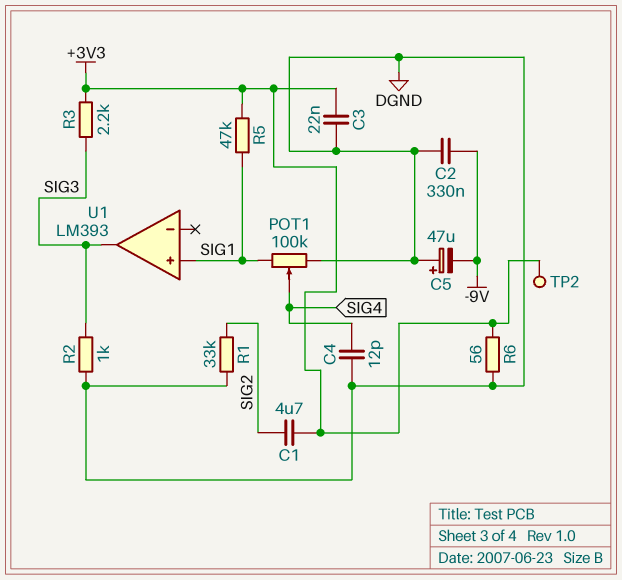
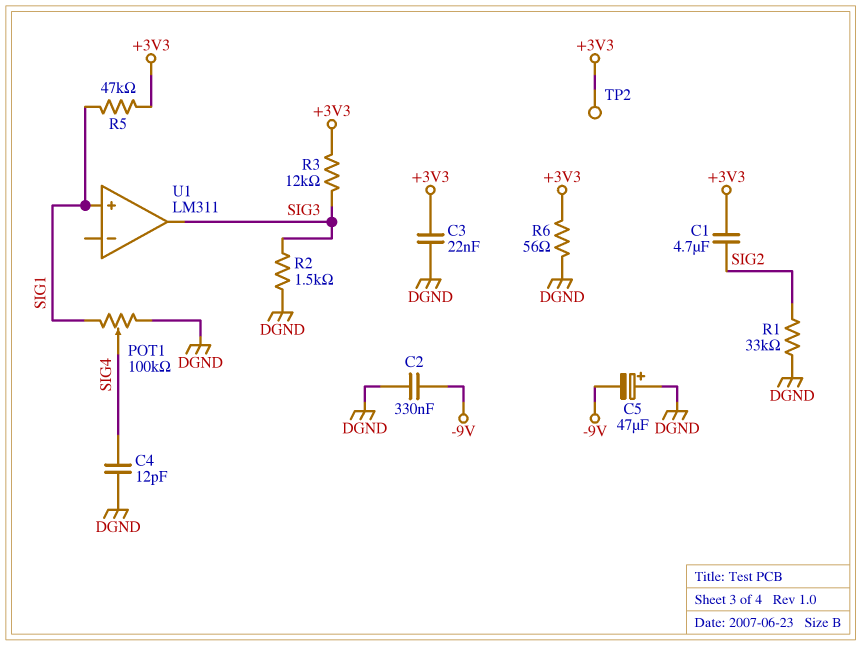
R2: 1k (DGND, SIG3) -> 1.5k (DGND, SIG3)
R3: 2.2k (+3V3, SIG3) -> 12k (+3V3, SIG3)
U1: LM393 -> LM311

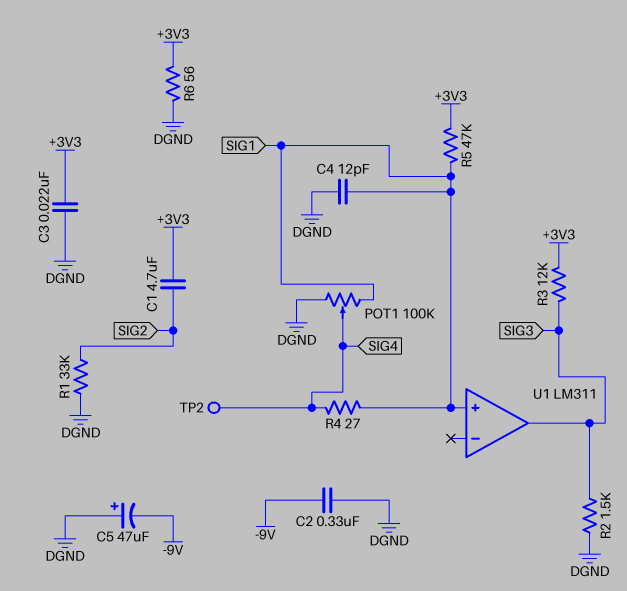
C4: 12pF (DGND, SIG4) -> 12pF (DGND, SIG1)
R4: none -> 27 (SIG1, SIG4)
TP2: test point (+3V3) -> test point (SIG4)

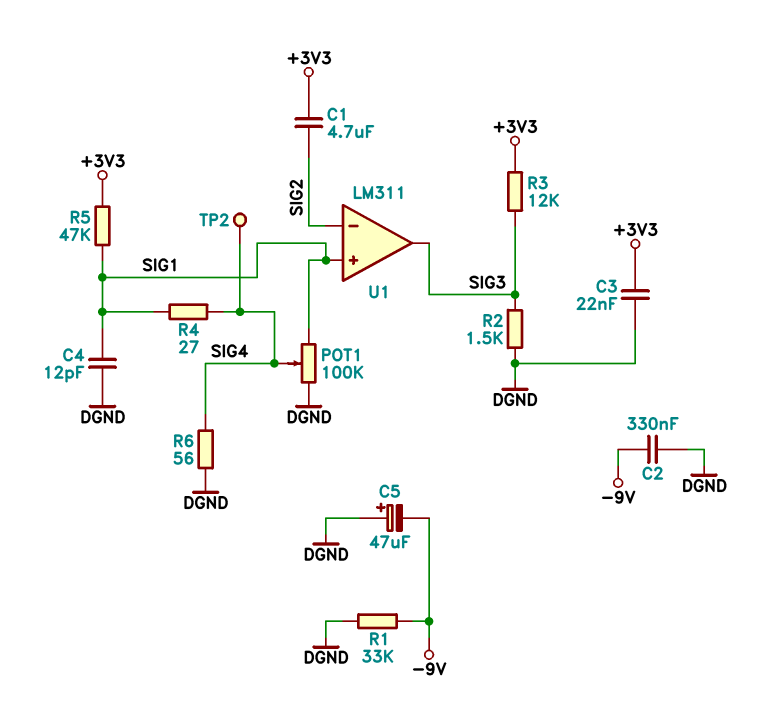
R1: 33k (DGND, SIG2) -> 33k (-9V, DGND)
R6: 56 (+3V3, DGND) -> 56 (DGND, SIG4)
U1 pin in-: none -> SIG2

